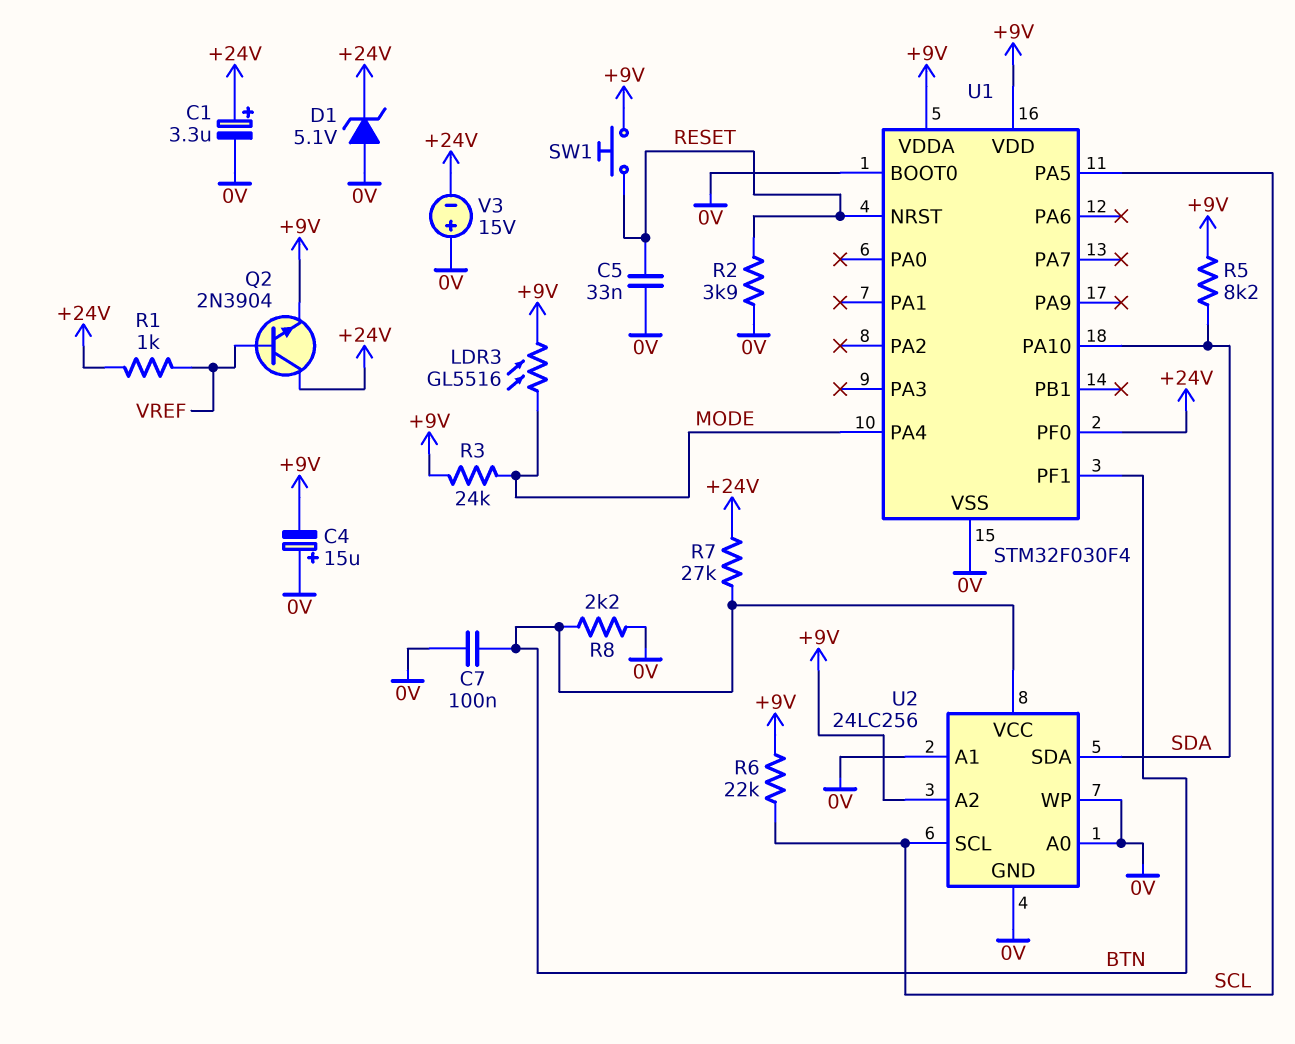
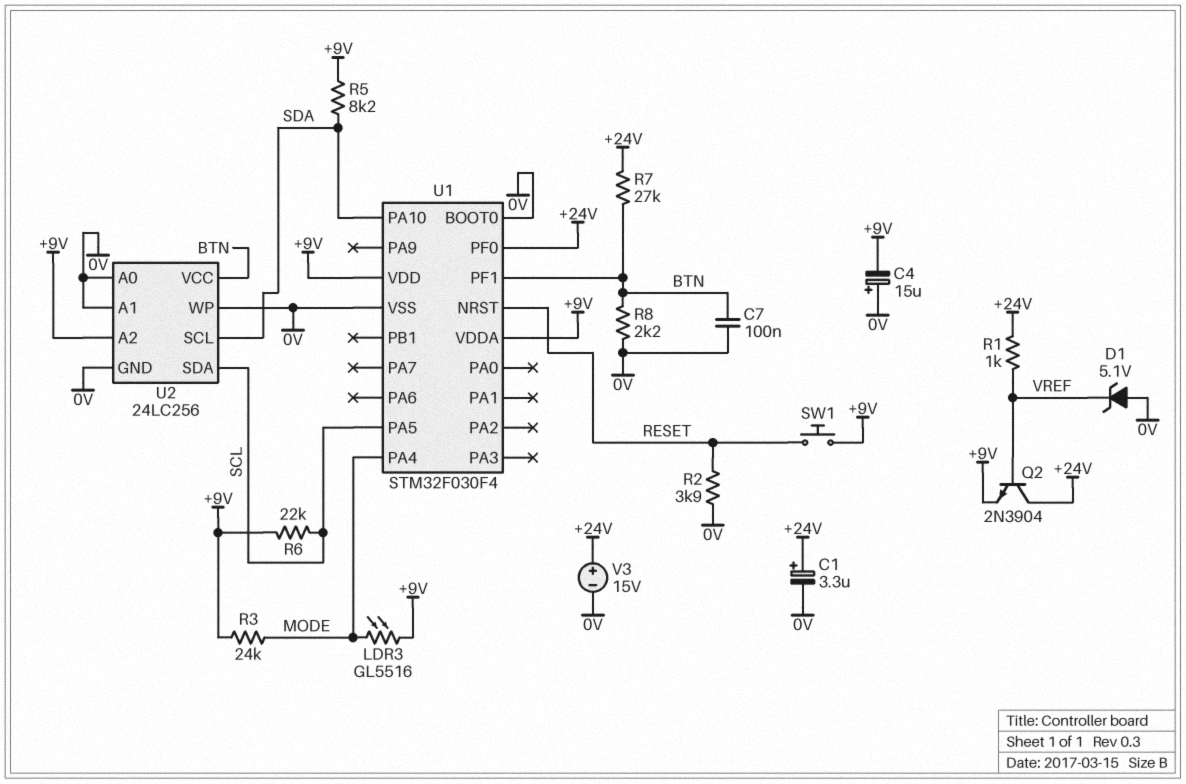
C5: 33nF (0V, RESET) -> none
D1: zener 5.1V (A 0V, K +24V) -> zener 5.1V (A 0V, K VREF)
U2 pin SCL: SCL -> SDA
U2 pin SDA: SDA -> SCL
V3: 15V (plus 0V, minus +24V) -> 15V (plus +24V, minus 0V)

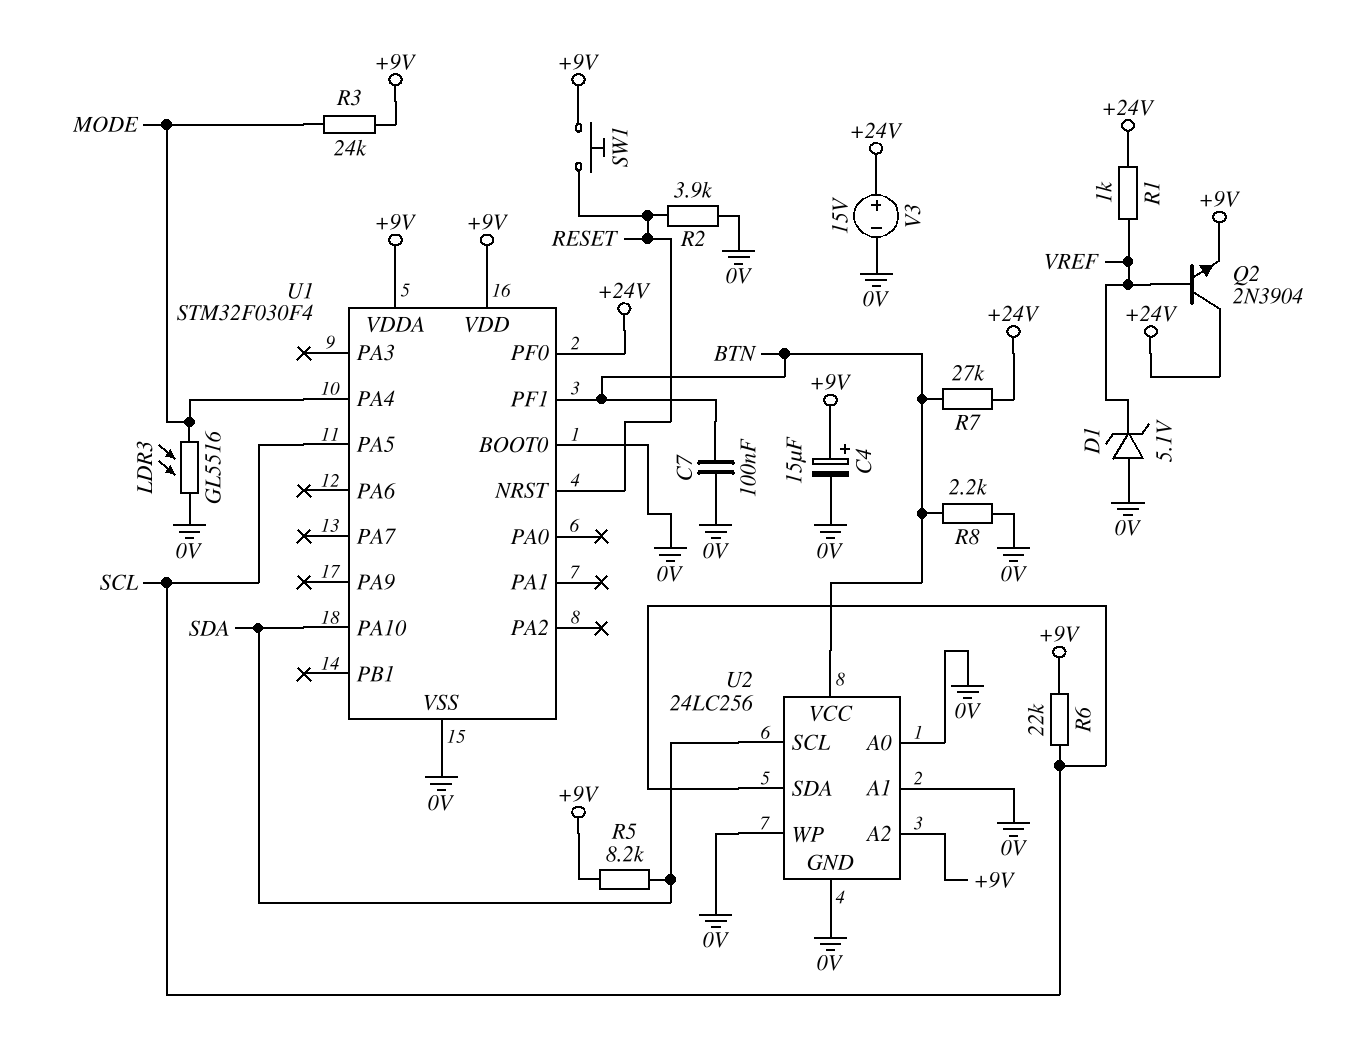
C1: 3.3uF (plus +24V, minus 0V) -> none
C4: 15uF (plus 0V, minus +9V) -> 15uF (plus +9V, minus 0V)
LDR3: GL5516 (+9V, MODE) -> GL5516 (0V, MODE)

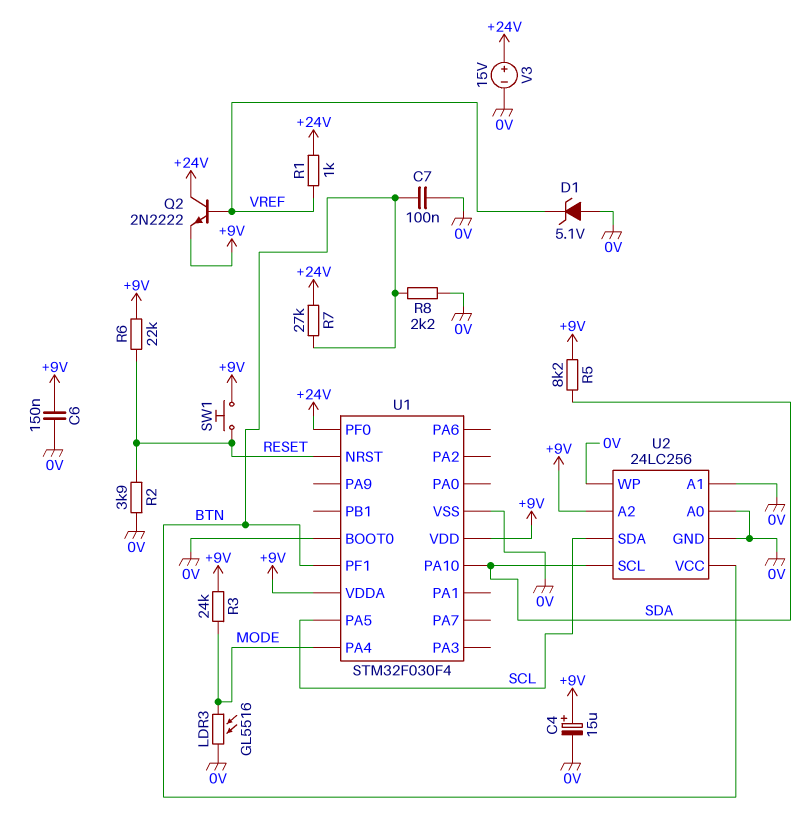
C6: none -> 150nF (+9V, 0V)
Q2: NPN 2N3904 (B VREF, C +24V, E +9V) -> NPN 2N2222 (B VREF, C +24V, E +9V)
R6: 22k (+9V, SCL) -> 22k (+9V, RESET)

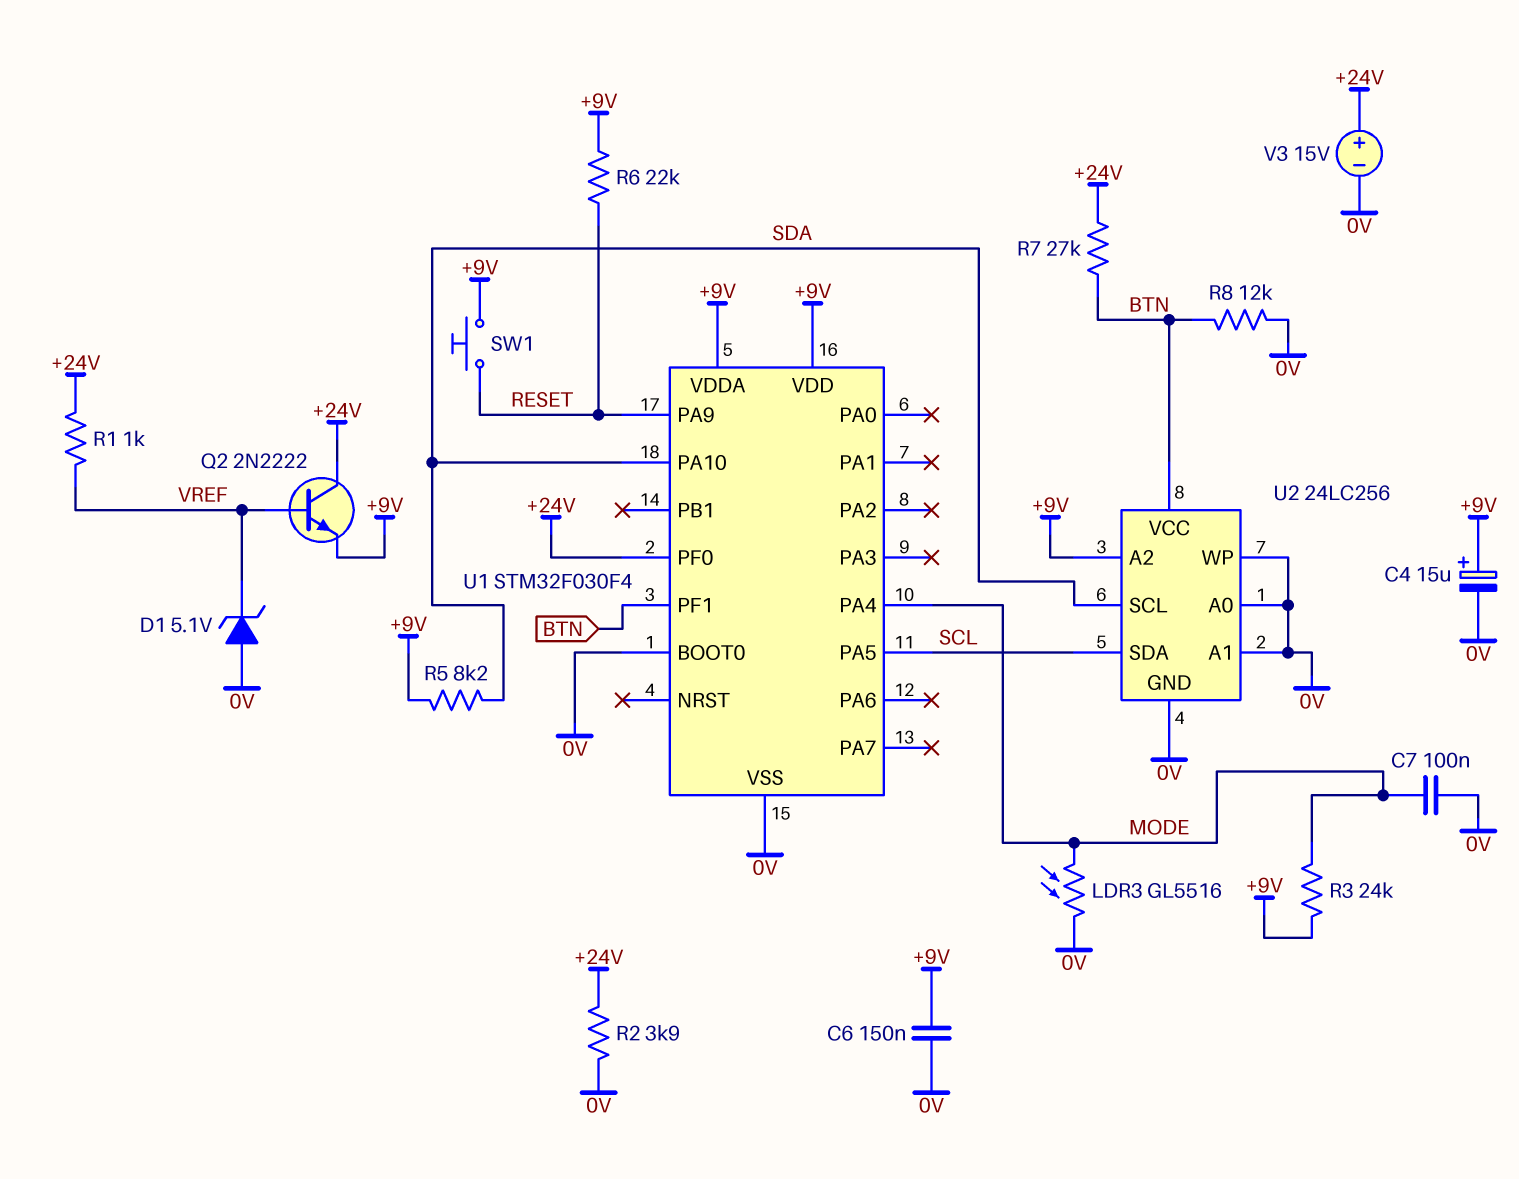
C7: 100nF (0V, BTN) -> 100nF (0V, MODE)
R2: 3.9k (0V, RESET) -> 3.9k (+24V, 0V)
R8: 2.2k (0V, BTN) -> 12k (0V, BTN)
U1 pin NRST: RESET -> none
U1 pin PA9: none -> RESET

